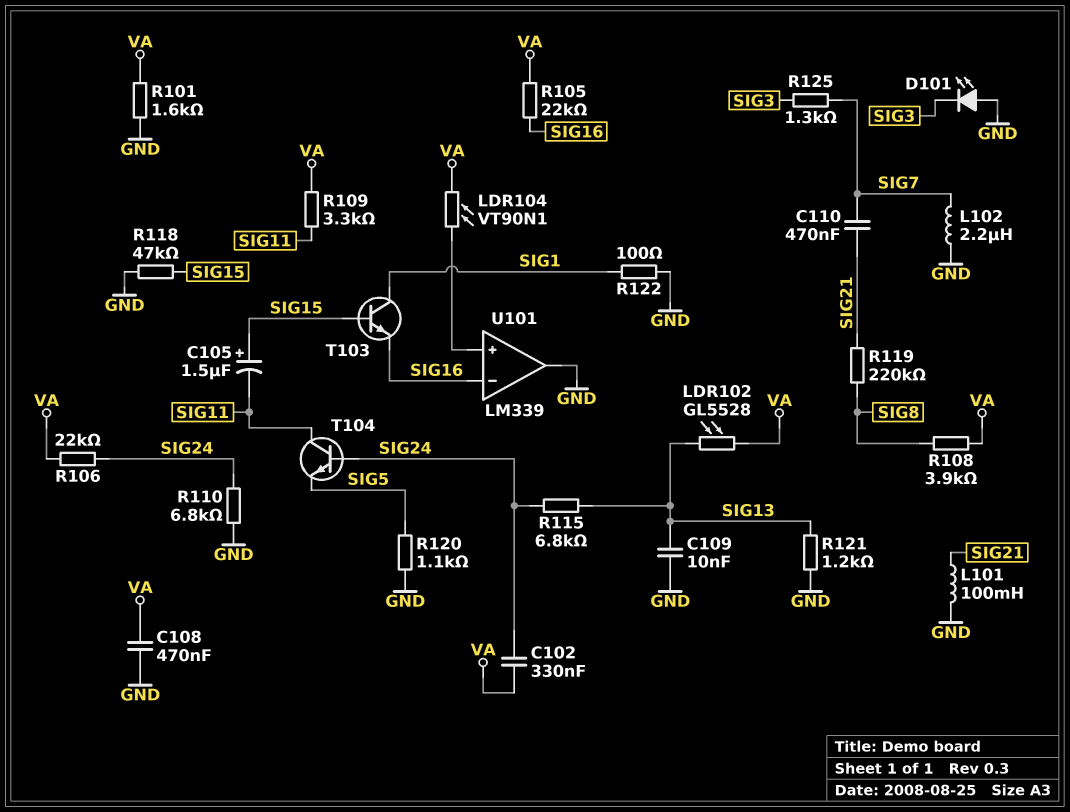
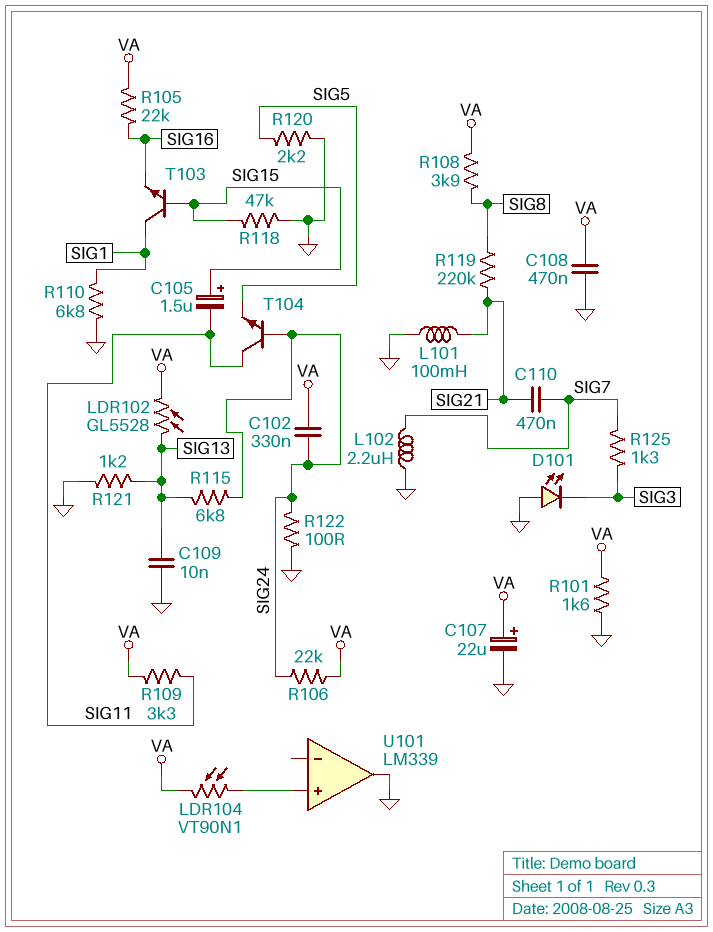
C107: none -> 22uF (plus VA, minus GND)
R110: 6.8k (GND, SIG24) -> 6.8k (GND, SIG1)
R120: 1.1k (GND, SIG5) -> 2.2k (GND, SIG5)
R122: 100 (GND, SIG1) -> 100 (GND, SIG24)
U101 pin in-: SIG16 -> none

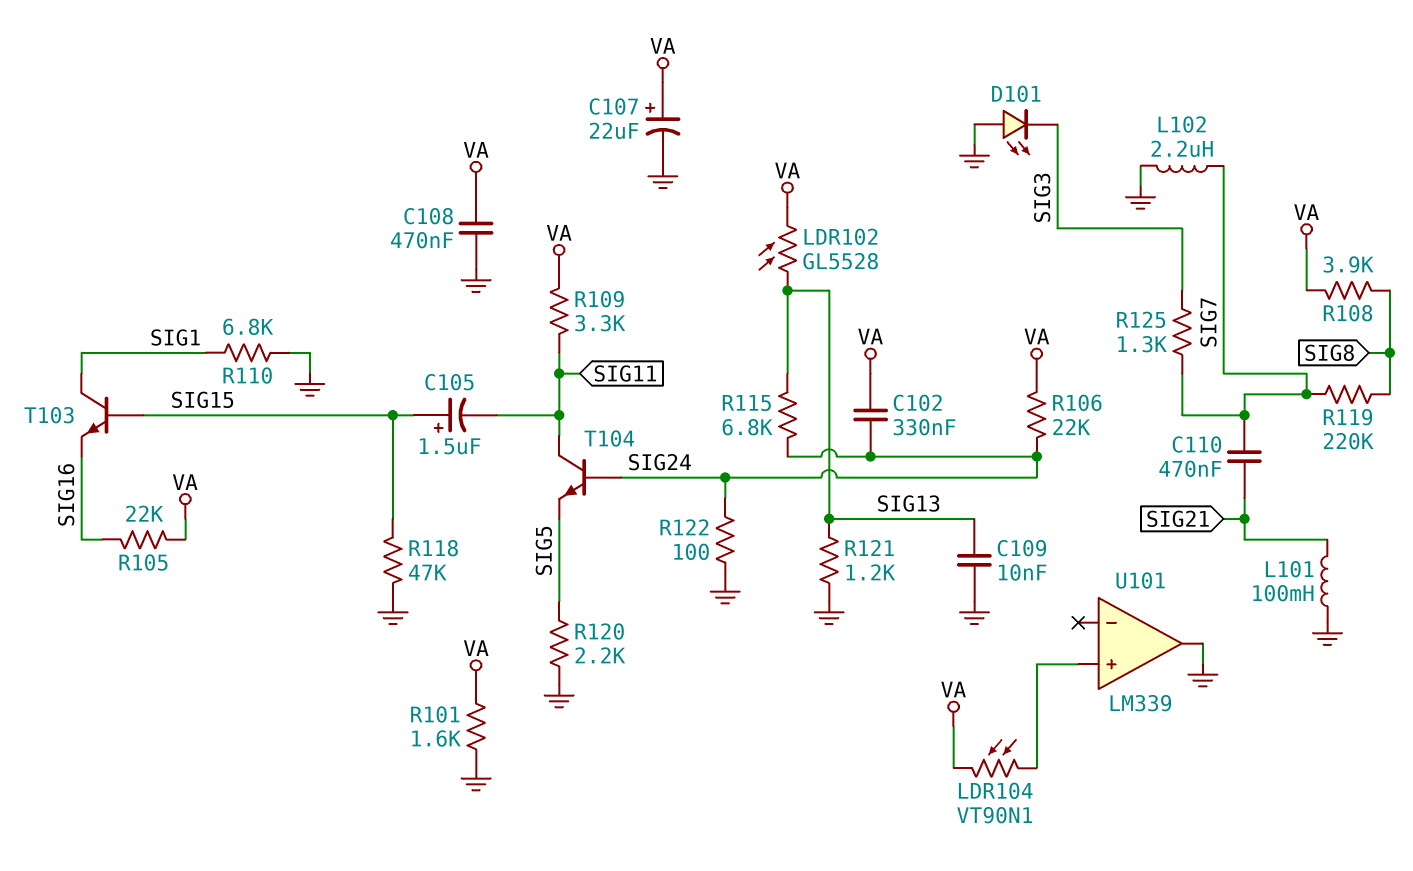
R119: 220k (SIG8, SIG21) -> 220k (SIG7, SIG8)

